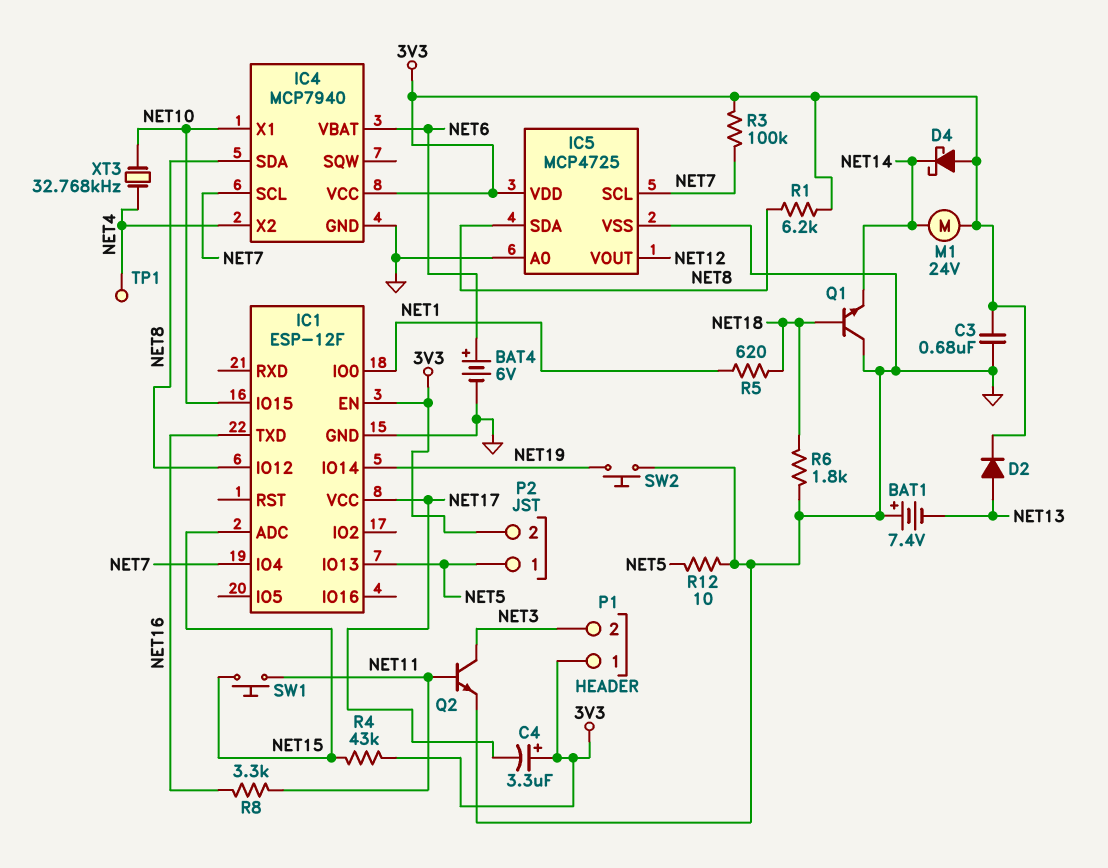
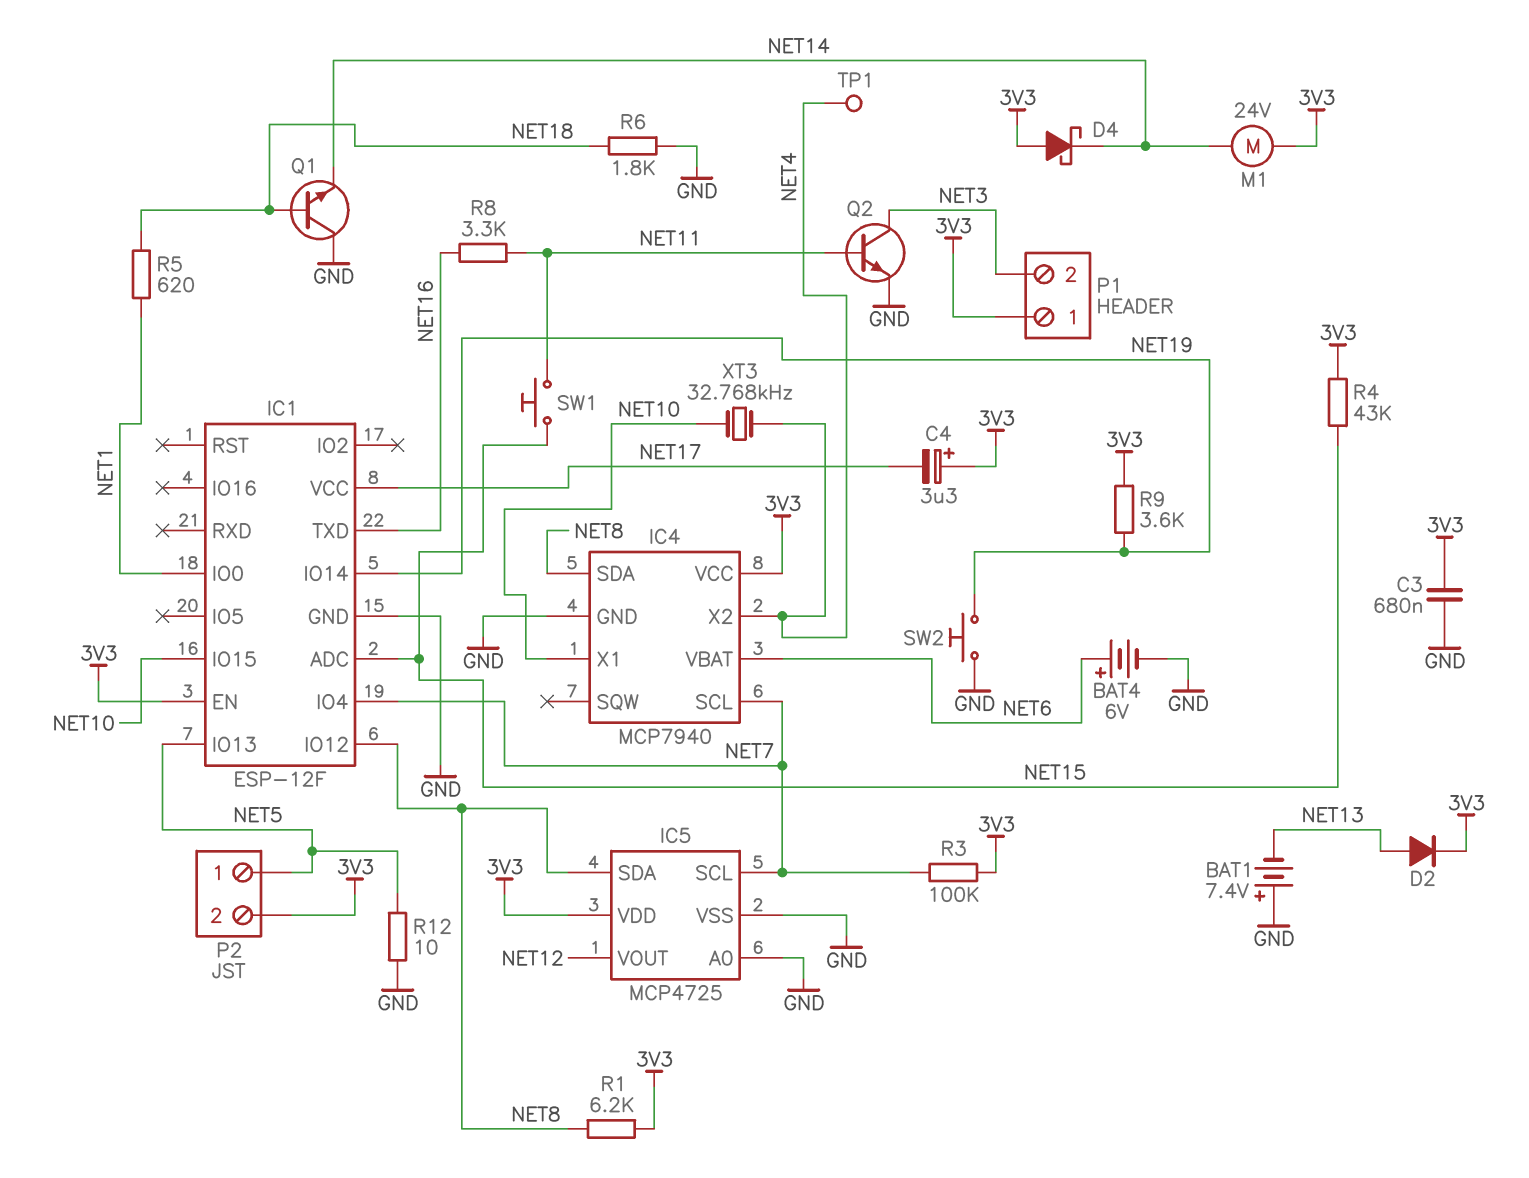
R9: none -> 3.6k (3V3, NET19)

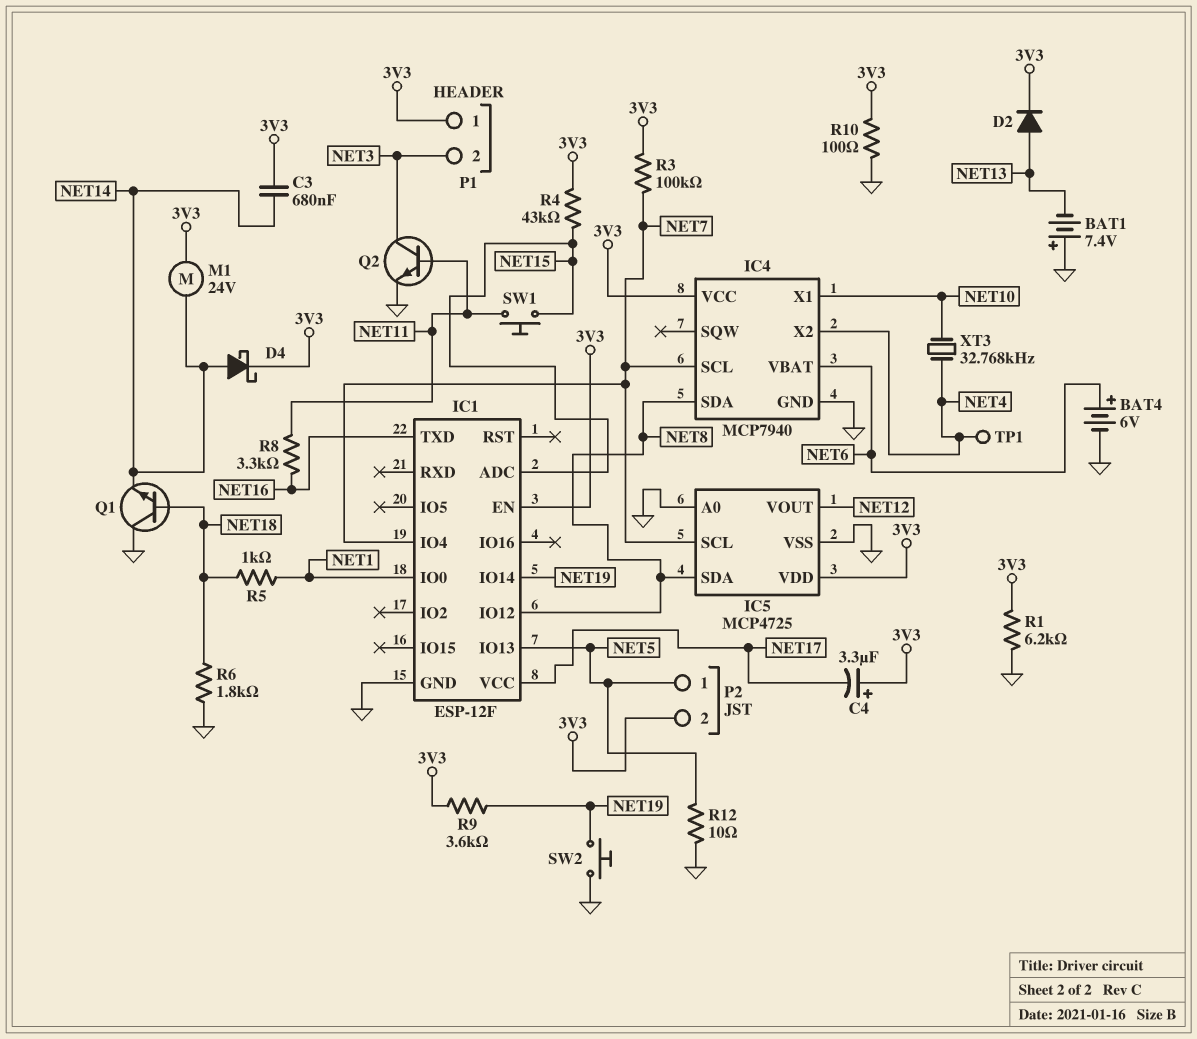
C3: 680nF (3V3, GND) -> 680nF (3V3, NET14)
D4: schottky (A 3V3, K NET14) -> schottky (A NET14, K 3V3)
IC1 pin IO15: NET10 -> none
R1: 6.2k (3V3, NET8) -> 6.2k (3V3, GND)
R5: 620 (NET1, NET18) -> 1k (NET1, NET18)
R10: none -> 100 (3V3, GND)

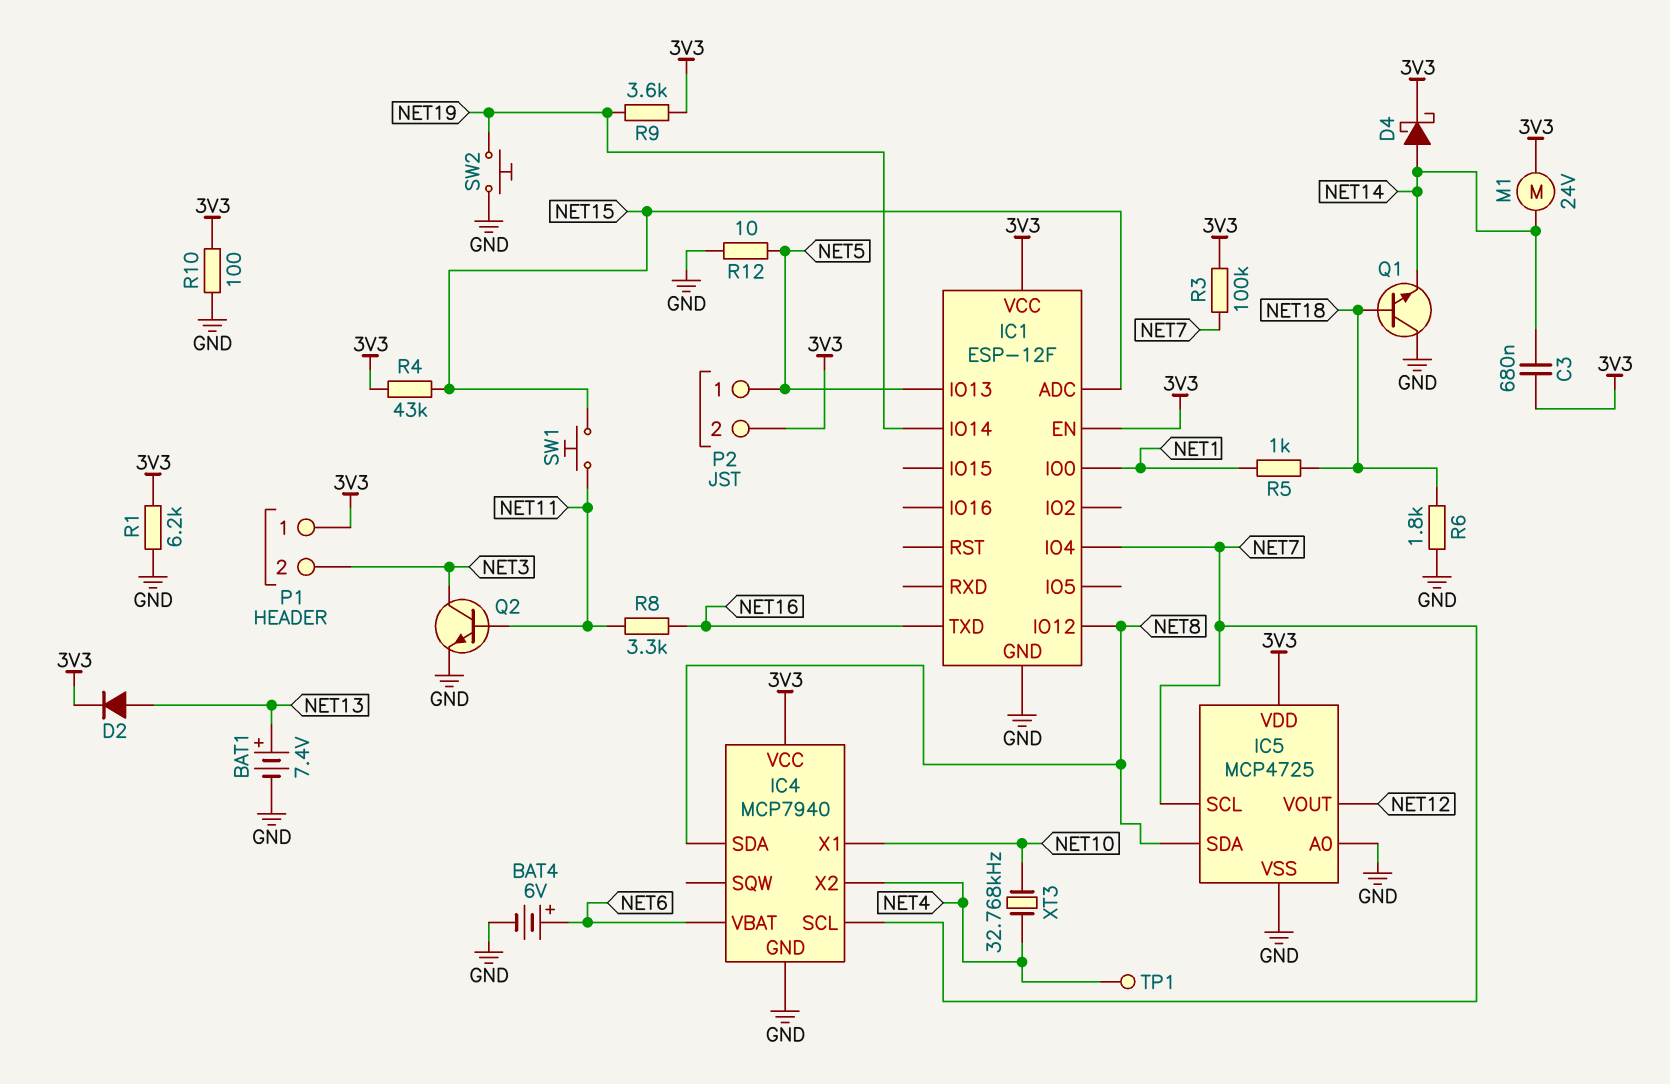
BAT1: 7.4V (plus GND, minus NET13) -> 7.4V (plus NET13, minus GND)
C4: 3.3uF (plus 3V3, minus NET17) -> none
IC1 pin VCC: NET17 -> 3V3

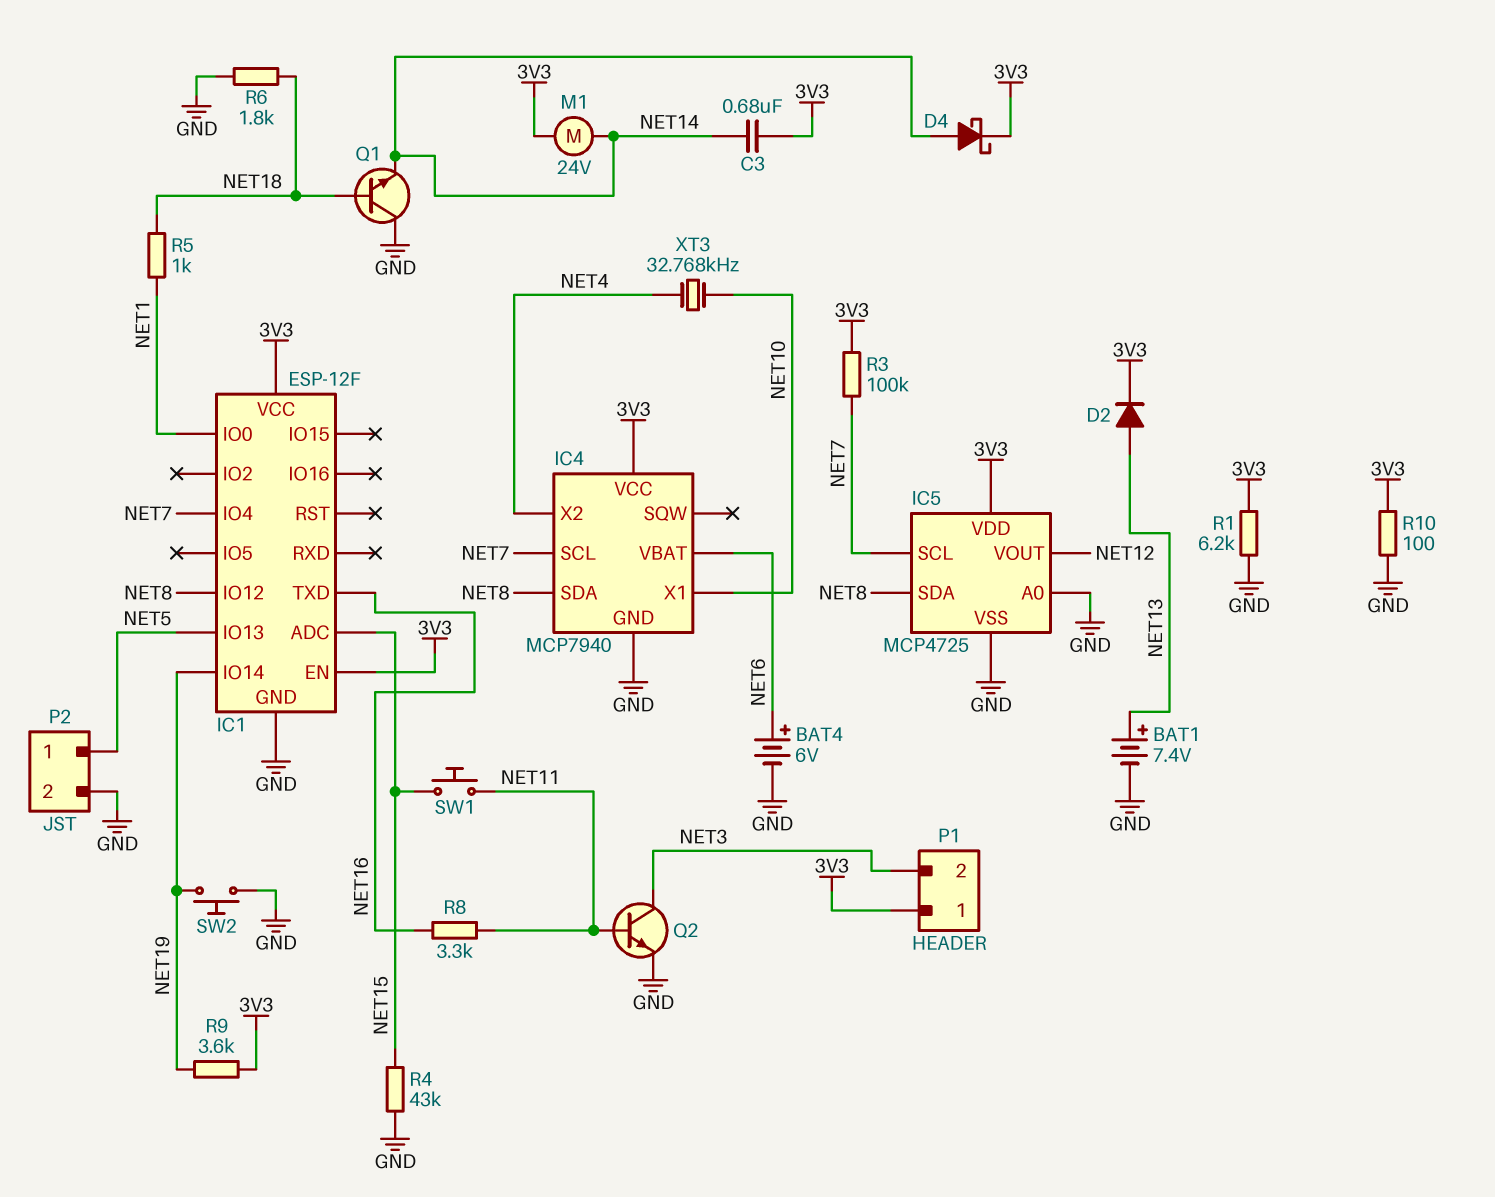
P2 pin 2: 3V3 -> GND
R4: 43k (3V3, NET15) -> 43k (GND, NET15)
R12: 10 (GND, NET5) -> none
TP1: test point (NET4) -> none

